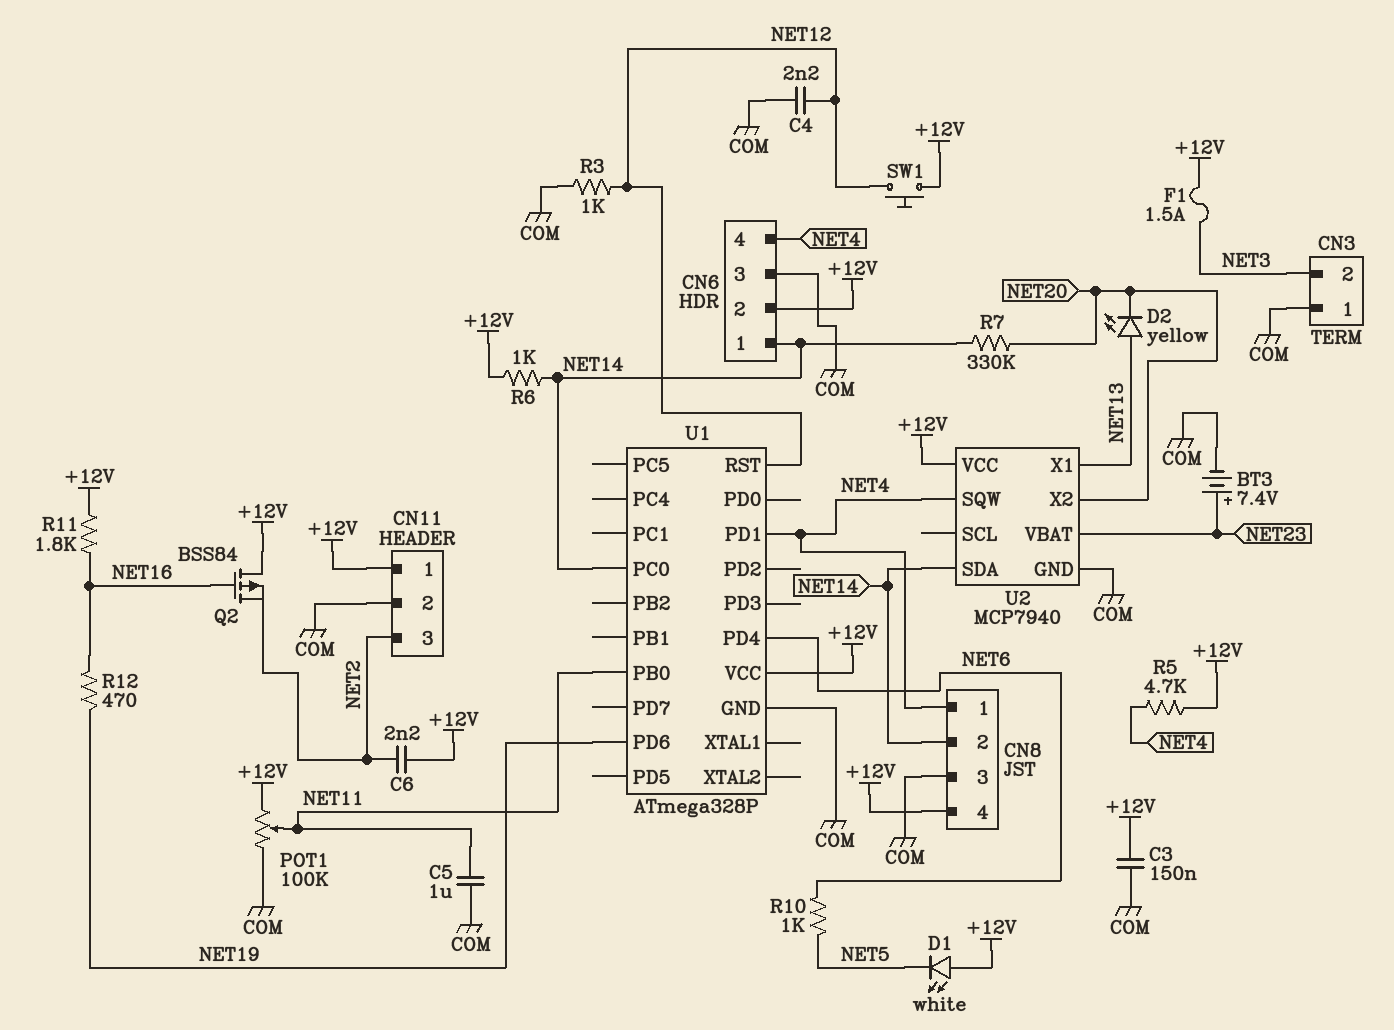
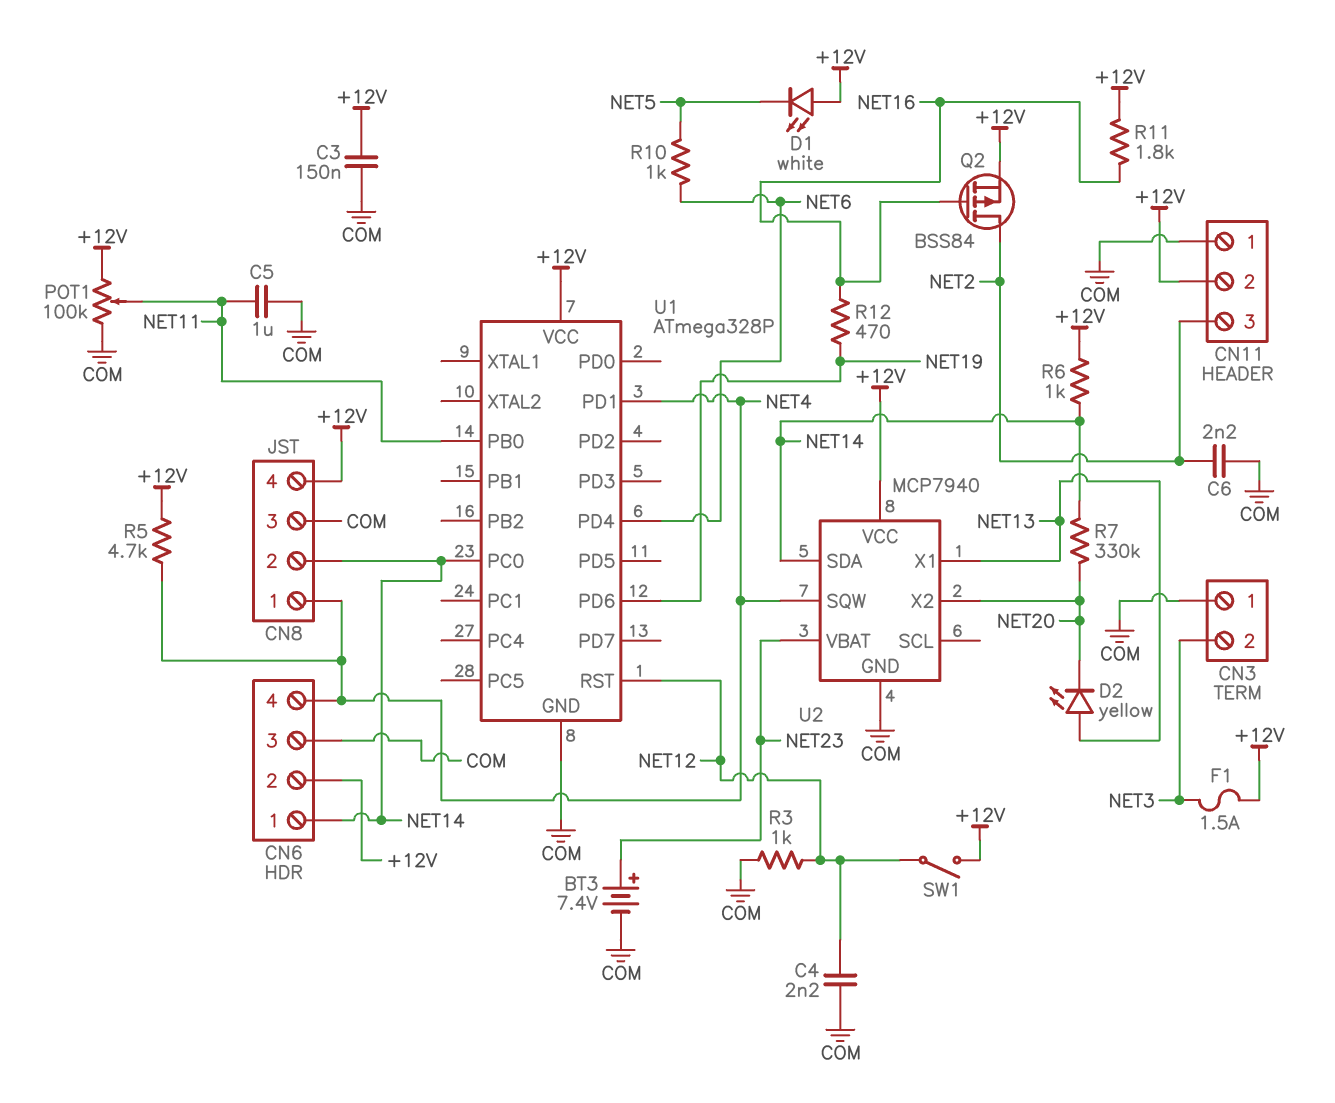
C6: 2.2nF (+12V, NET2) -> 2.2nF (COM, NET2)
CN11 pin 1: +12V -> COM
CN11 pin 2: COM -> +12V
Q2: PMOS BSS84 (G NET16, D +12V, S NET2) -> PMOS BSS84 (G NET16, D NET2, S +12V)
SW1: button (+12V, NET12) -> switch (+12V, NET12)

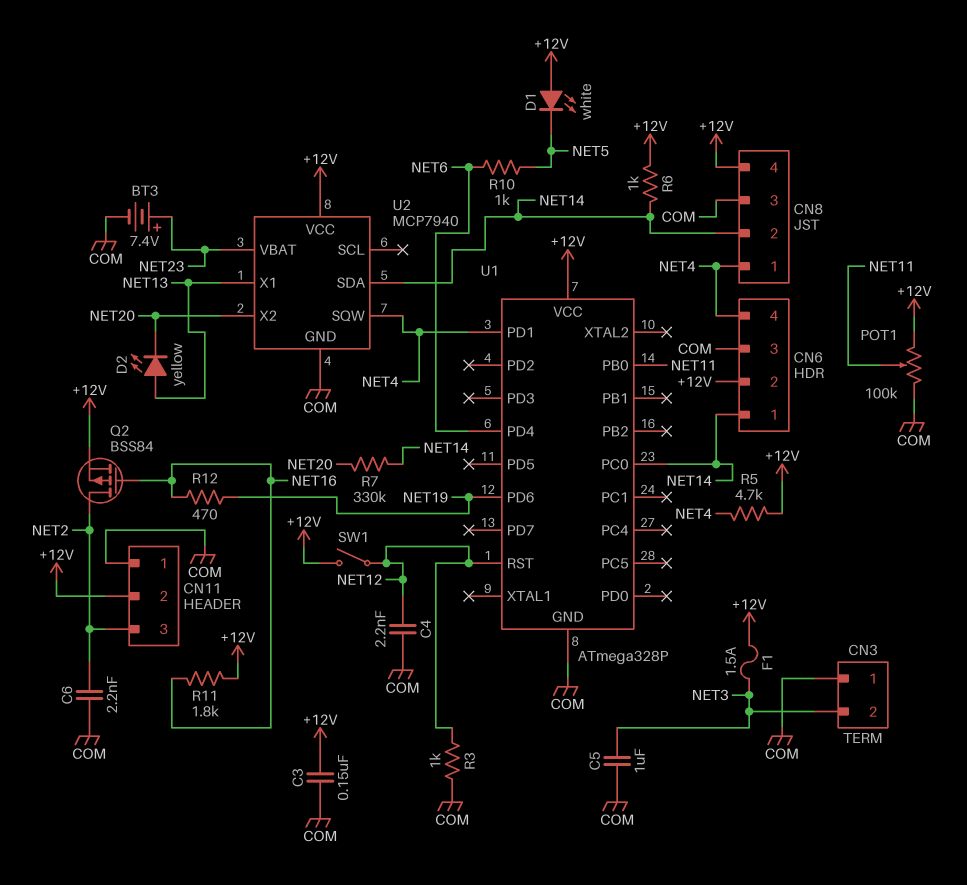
C5: 1uF (COM, NET11) -> 1uF (COM, NET3)

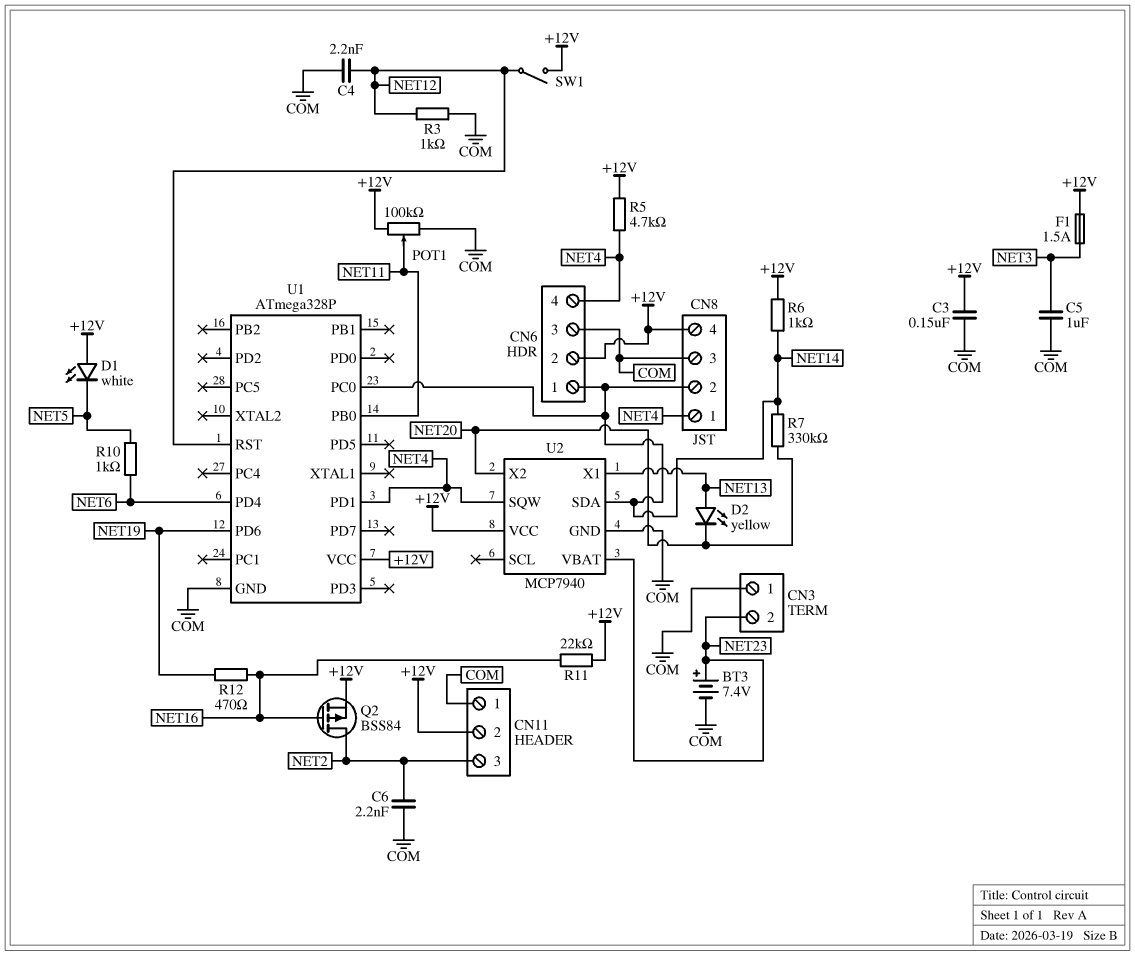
CN3 pin 2: NET3 -> NET23
R11: 1.8k (+12V, NET16) -> 22k (+12V, NET16)

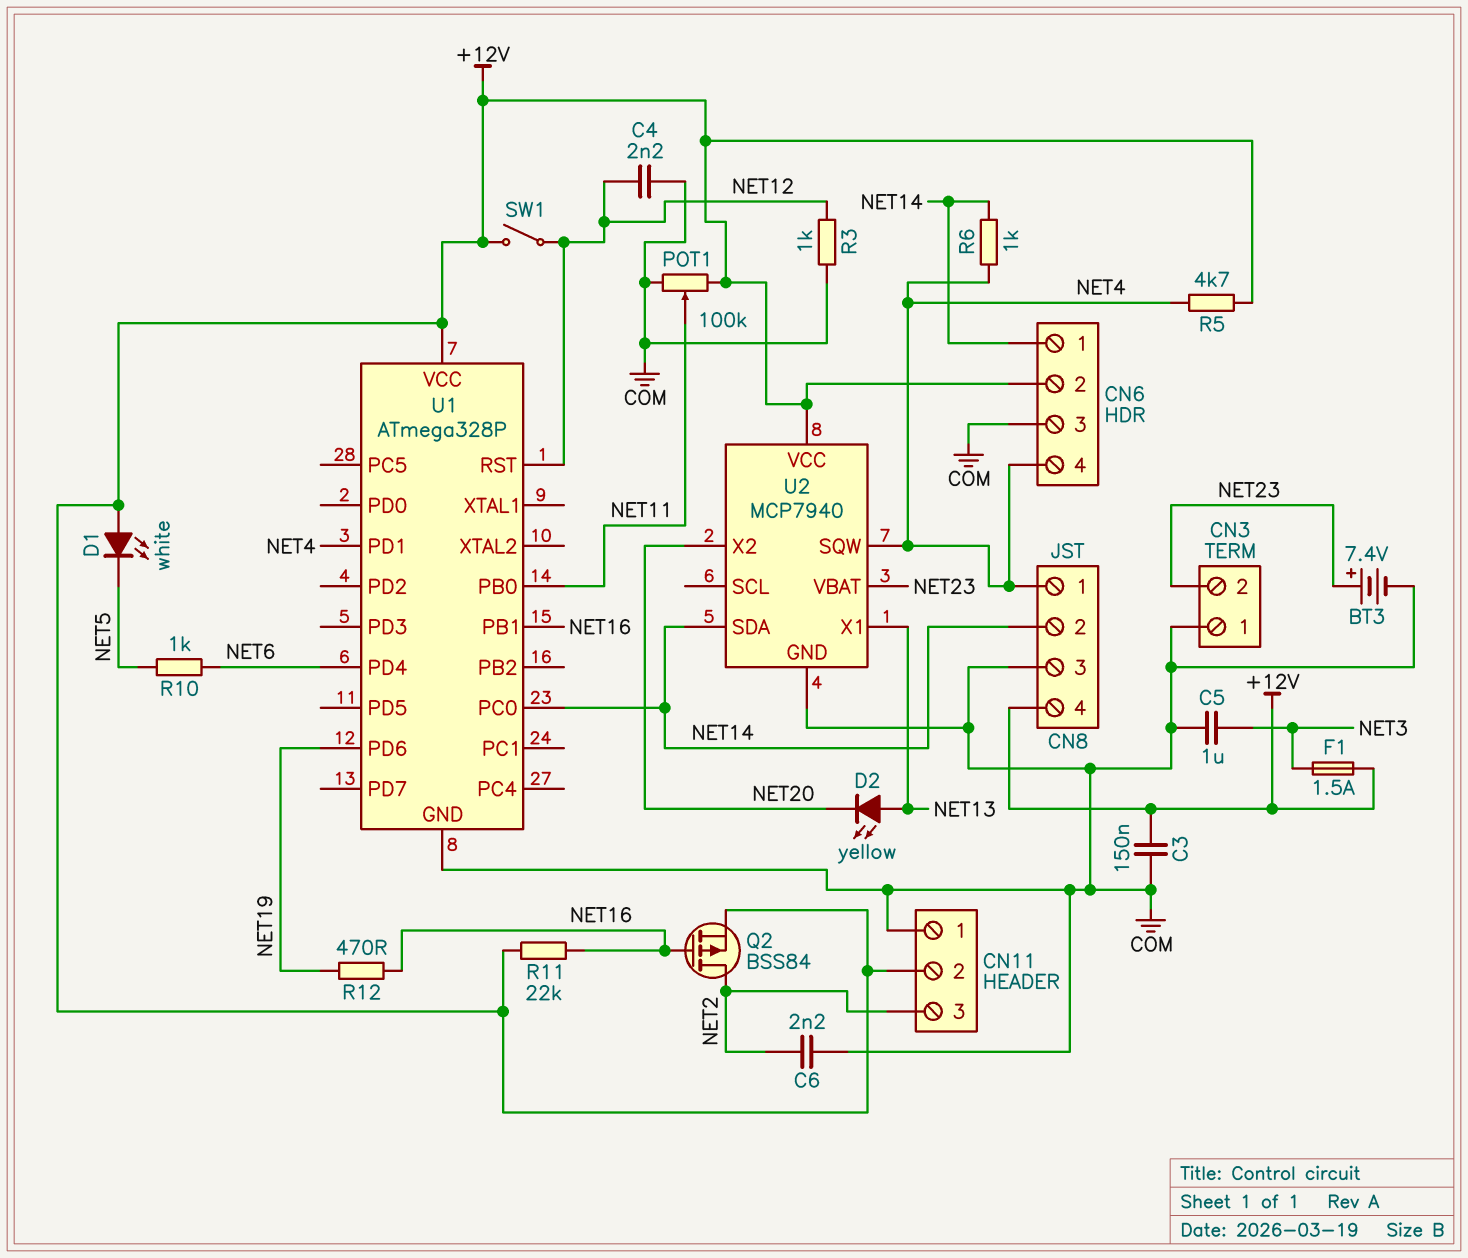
R6: 1k (+12V, NET14) -> 1k (NET4, NET14)
R7: 330k (NET14, NET20) -> none
U1 pin PB1: none -> NET16

